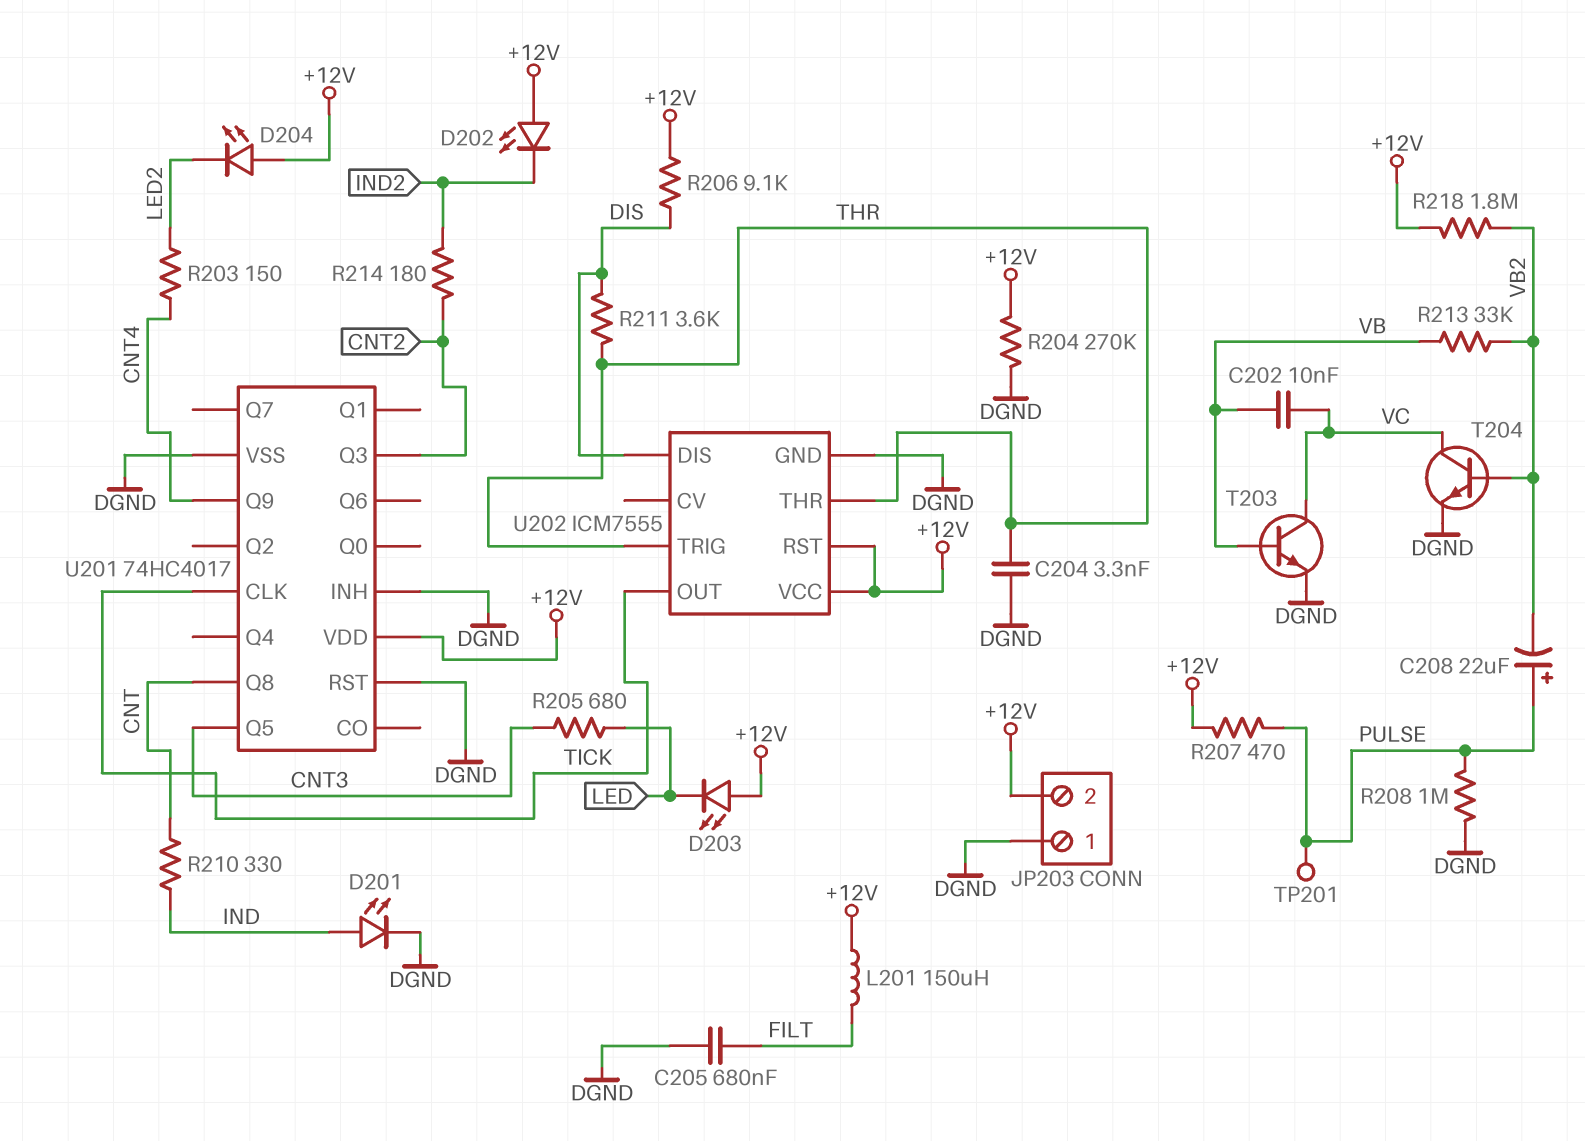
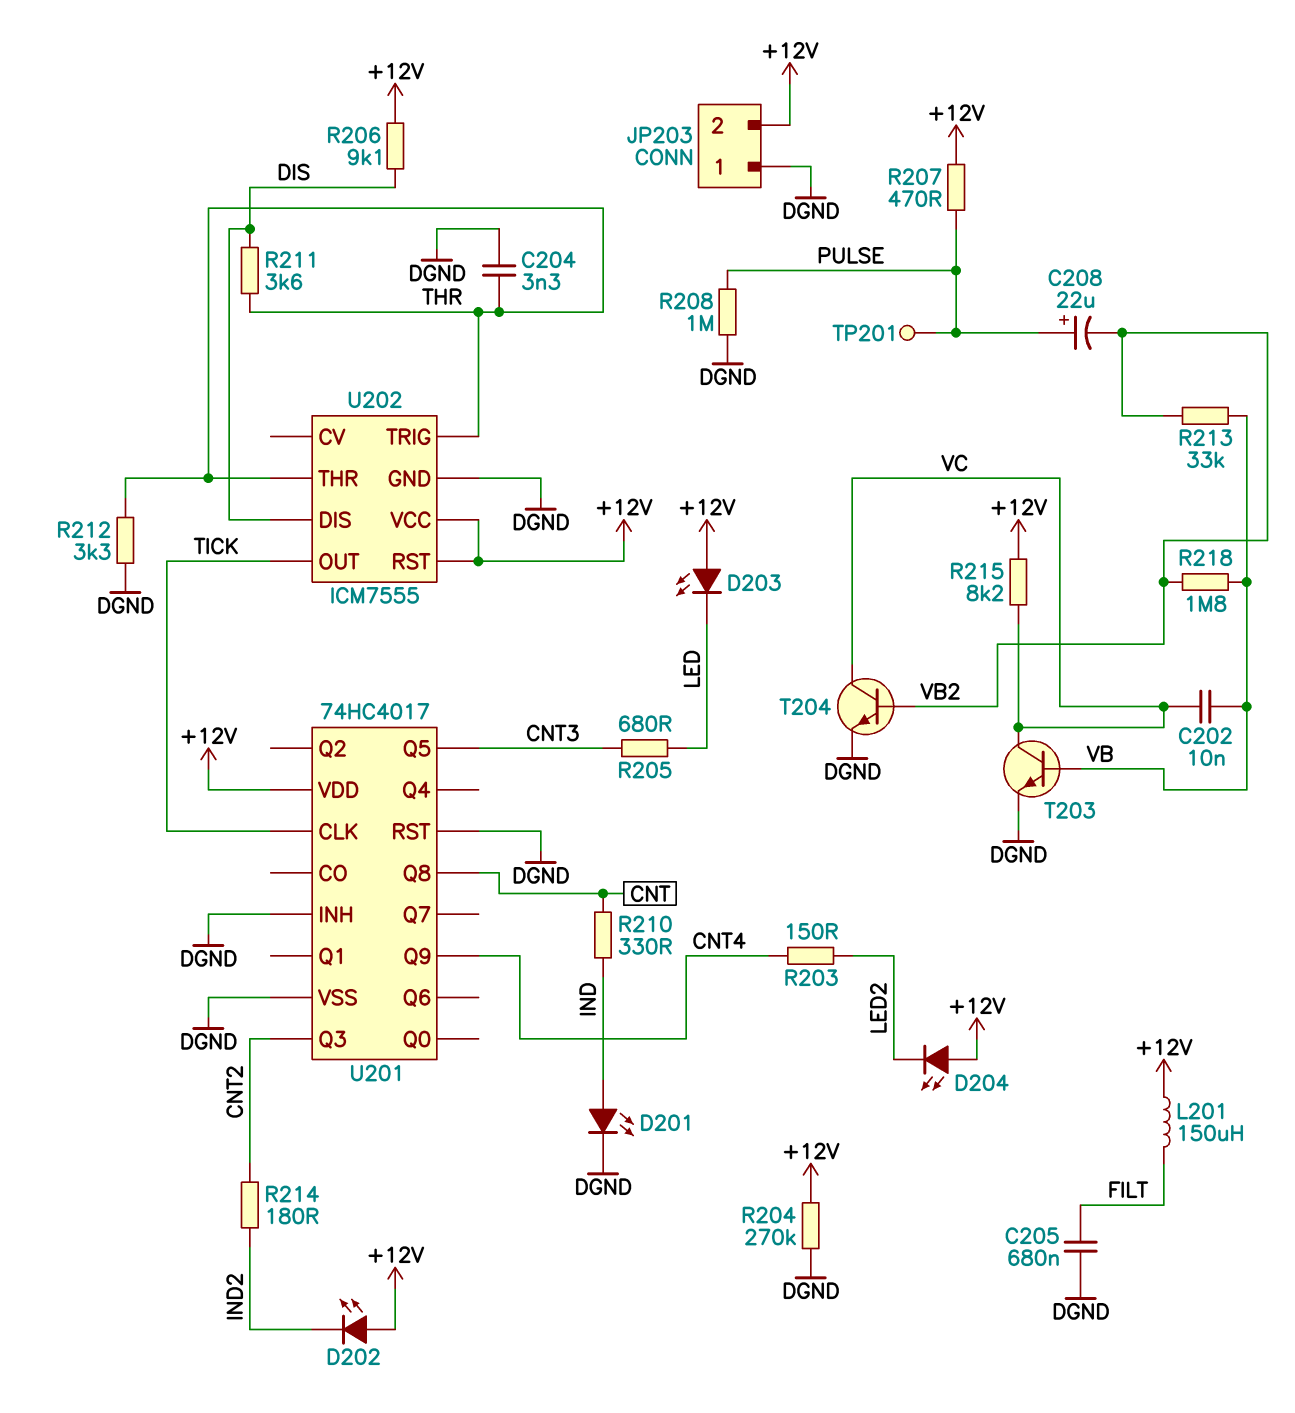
R212: none -> 3.3k (DGND, THR)
R215: none -> 8.2k (+12V, VC)
R218: 1.8M (+12V, VB2) -> 1.8M (VB, VB2)

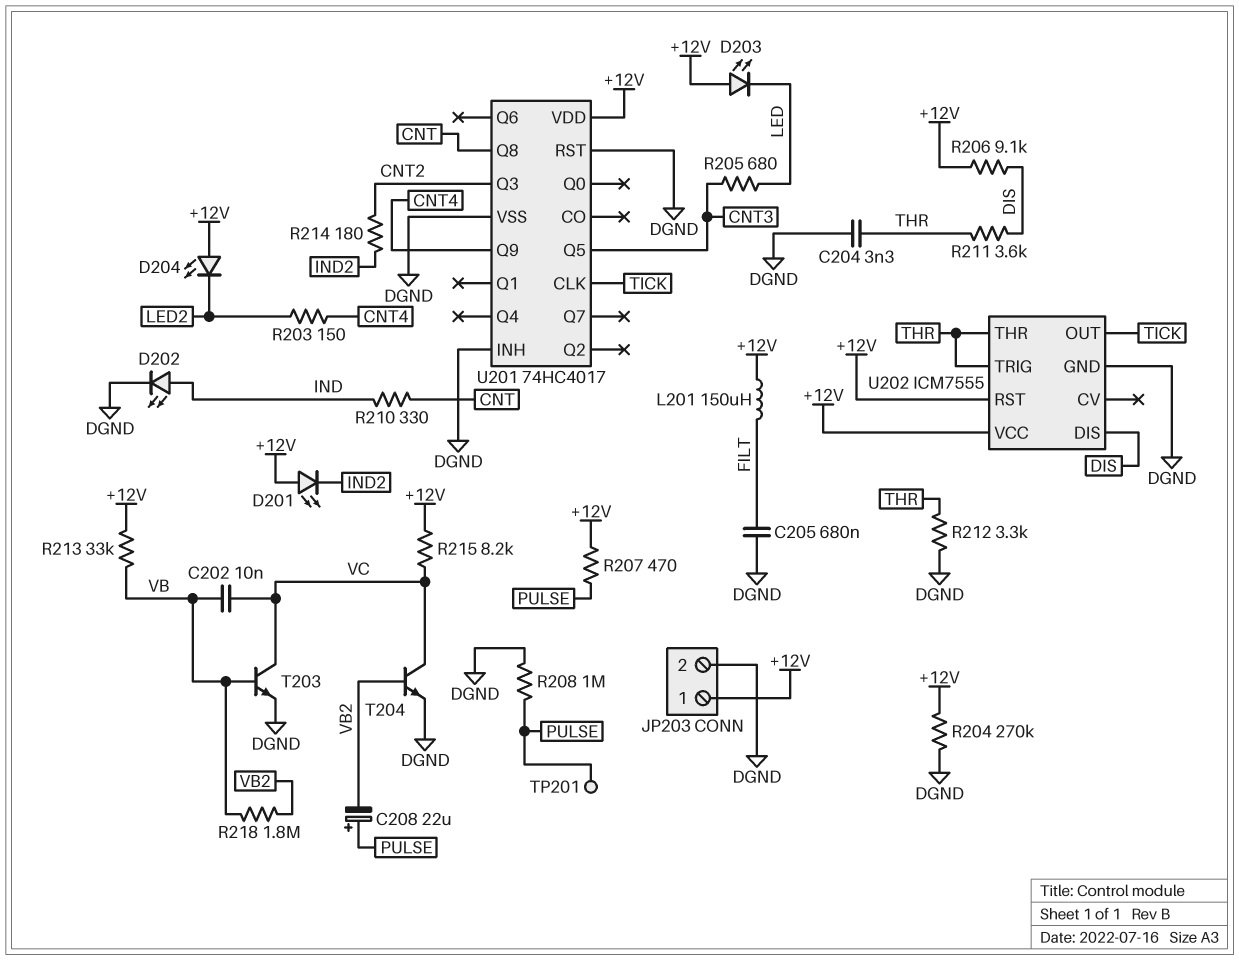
D201: LED (A IND, K DGND) -> LED (A +12V, K IND2)
D202: LED (A +12V, K IND2) -> LED (A IND, K DGND)
JP203 pin 1: DGND -> +12V
JP203 pin 2: +12V -> DGND
R213: 33k (VB, VB2) -> 33k (+12V, VB)

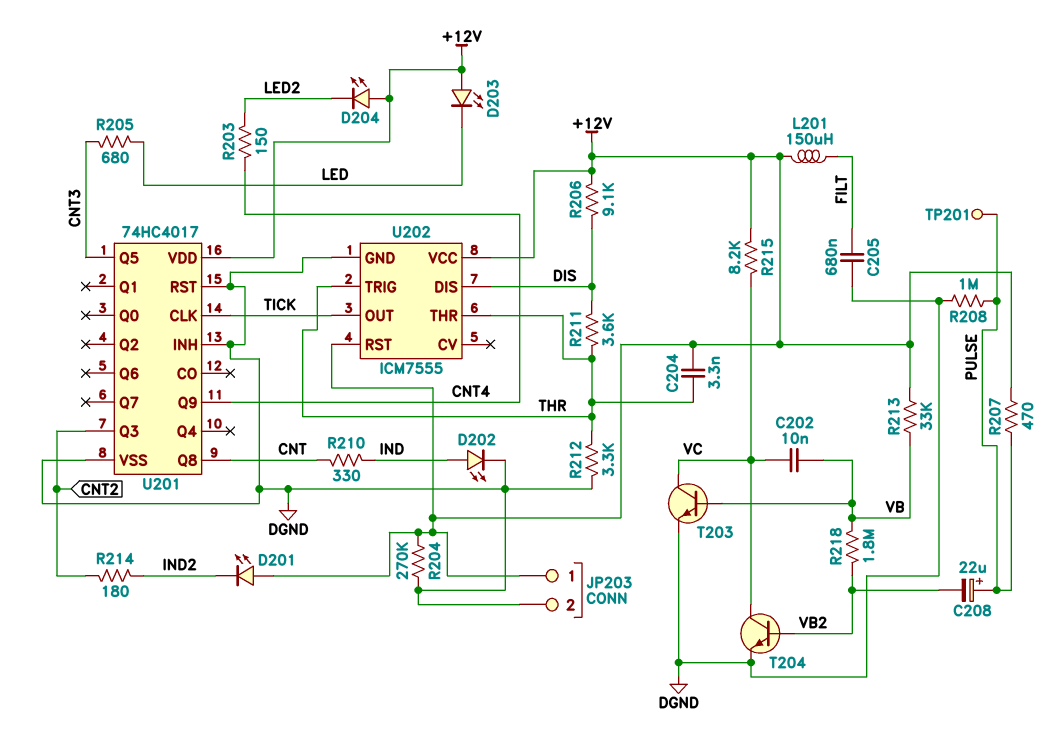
C204: 3.3nF (DGND, THR) -> 3.3nF (+12V, THR)

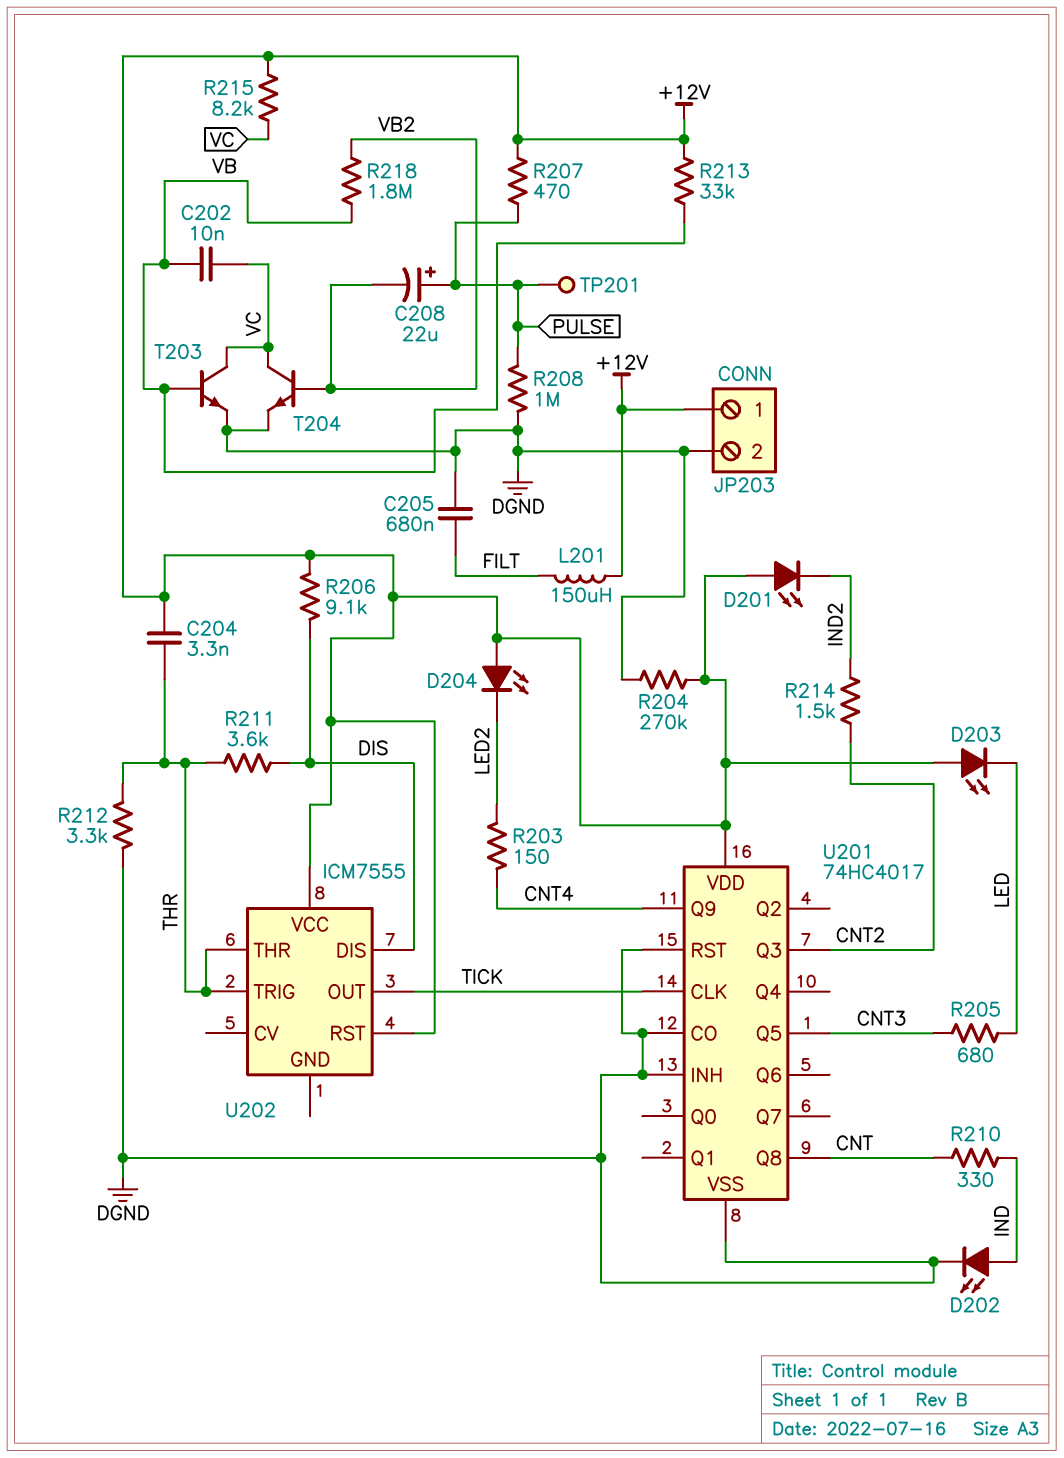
R214: 180 (CNT2, IND2) -> 1.5k (CNT2, IND2)
U201 pin CO: none -> DGND
U202 pin GND: DGND -> none

